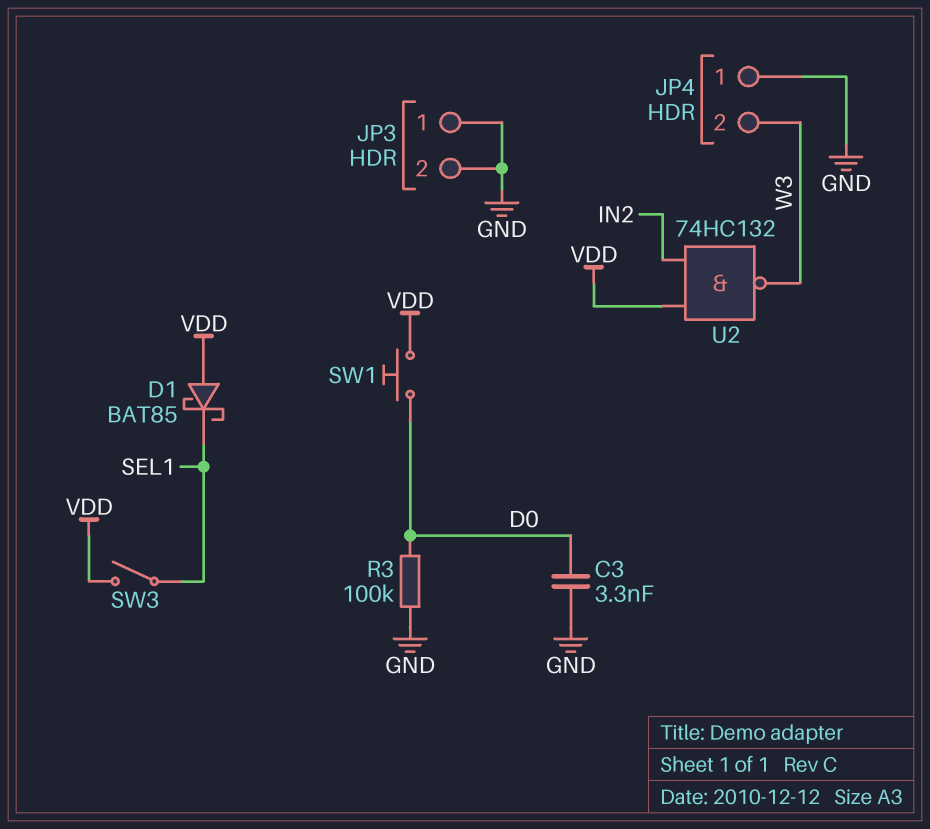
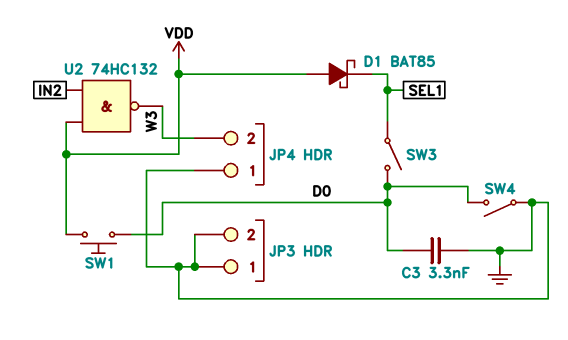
R3: 100k (D0, GND) -> none
SW3: switch (SEL1, VDD) -> switch (D0, SEL1)
SW4: none -> switch (D0, GND)

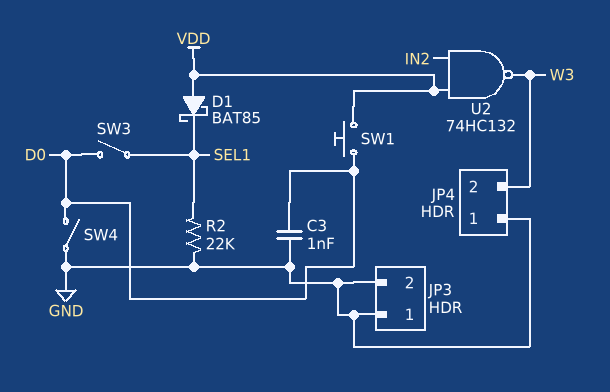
C3: 3.3nF (D0, GND) -> 1nF (D0, GND)
R2: none -> 22k (GND, SEL1)

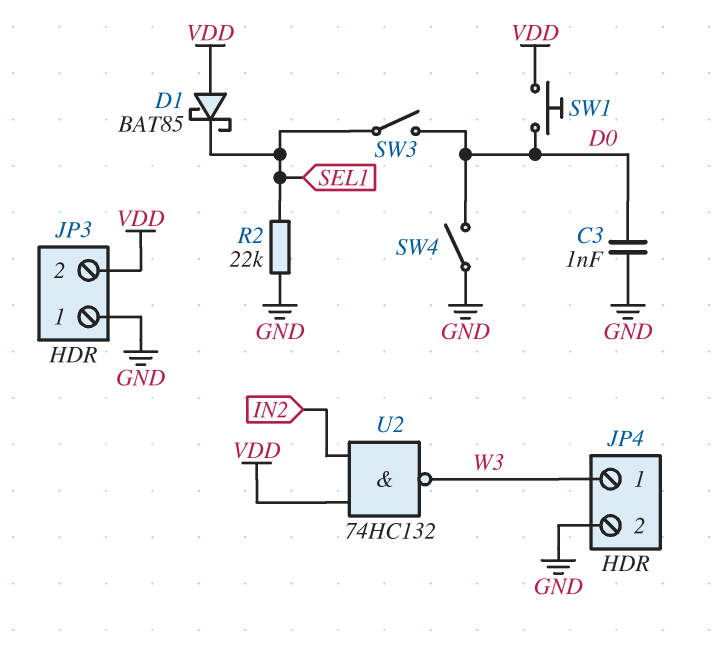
JP3 pin 2: GND -> VDD
JP4 pin 1: GND -> W3
JP4 pin 2: W3 -> GND

